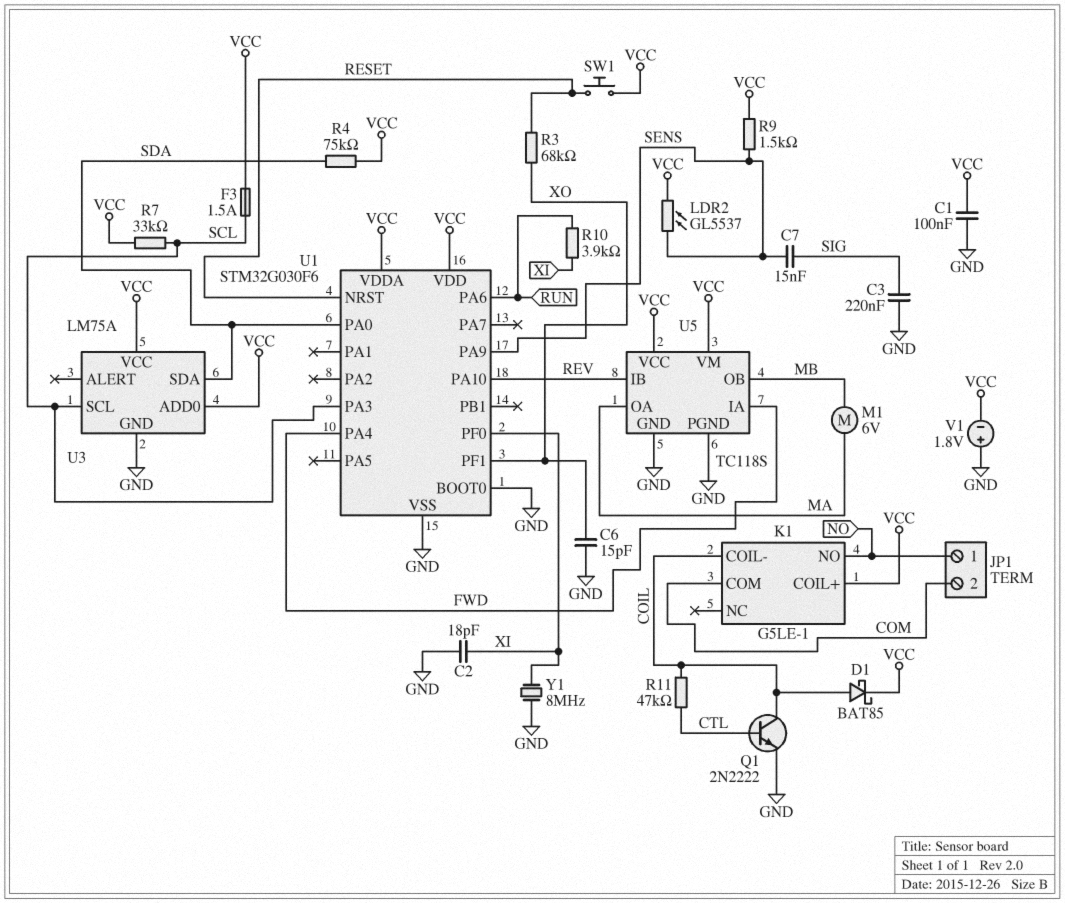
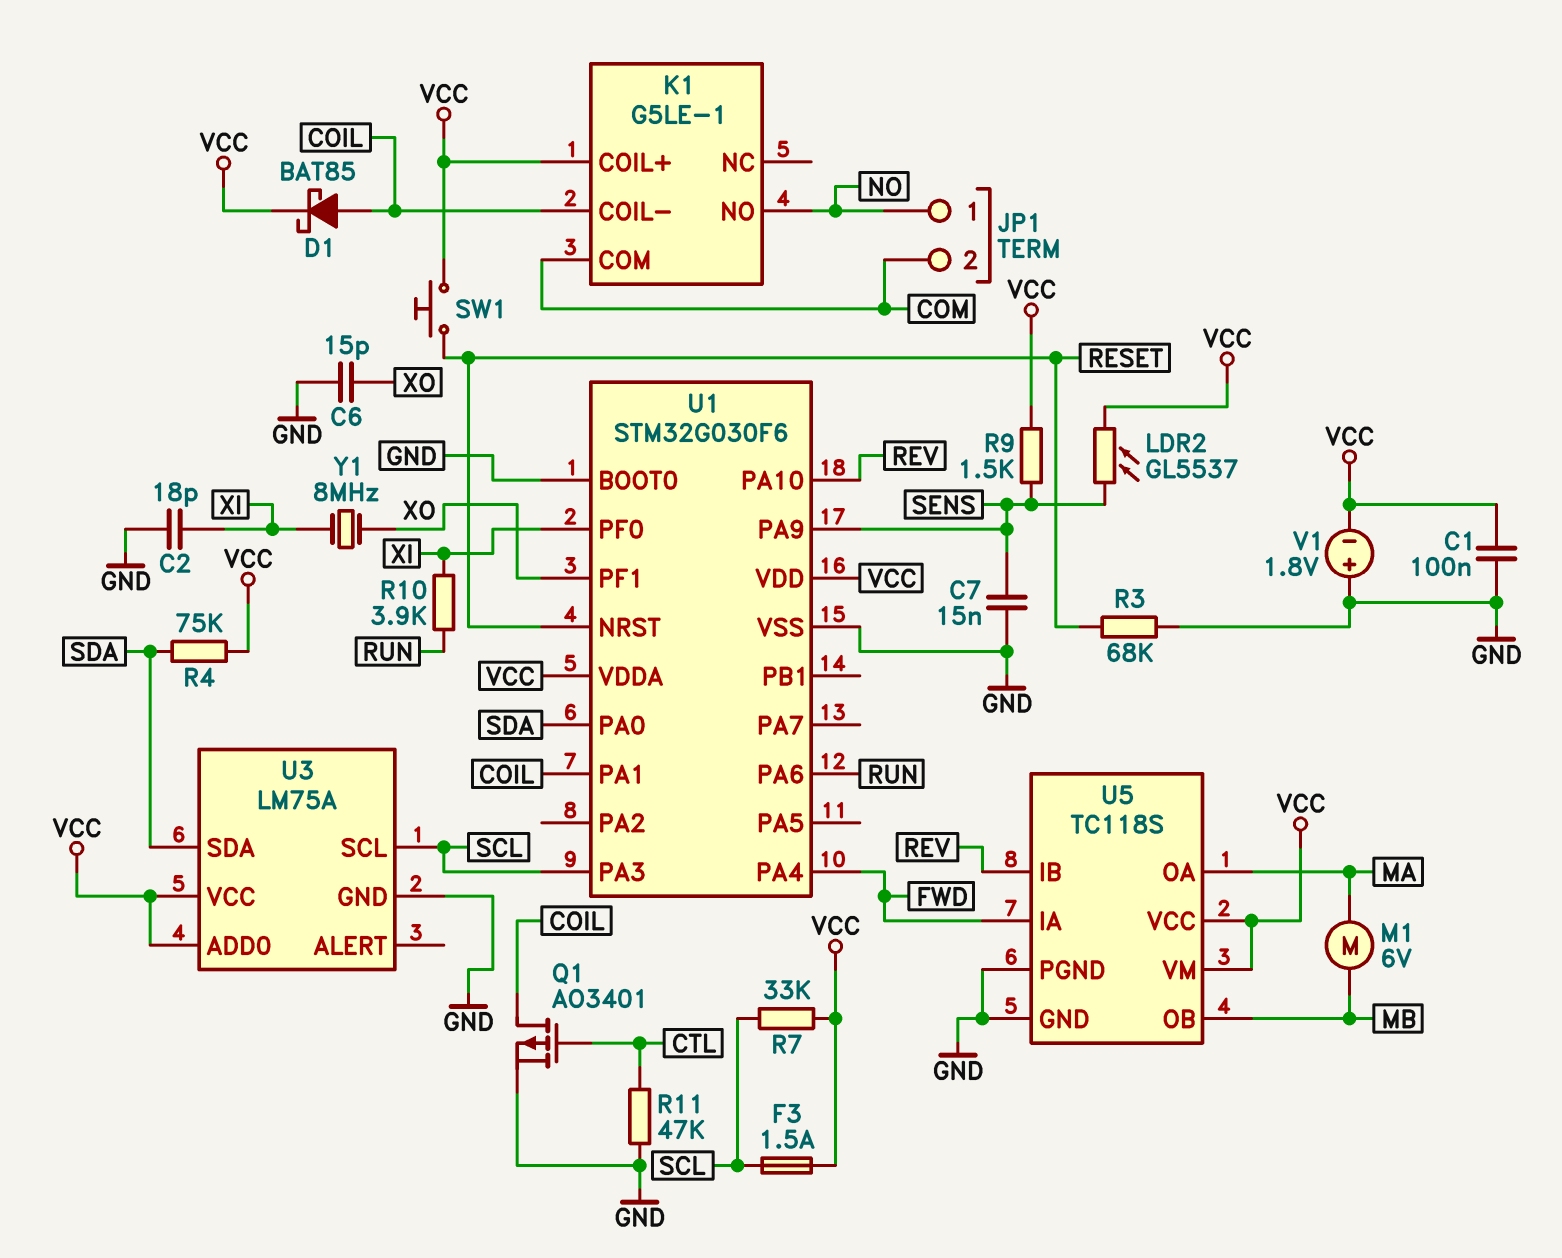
C3: 220nF (GND, SIG) -> none
C7: 15nF (SENS, SIG) -> 15nF (GND, SENS)
Q1: NPN 2N2222 (B CTL, C COIL, E GND) -> PMOS AO3401 (G CTL, D COIL, S GND)
R3: 68k (RESET, XO) -> 68k (GND, RESET)
R11: 47k (COIL, CTL) -> 47k (CTL, GND)
U1 pin PA1: none -> COIL
Y1: 8MHz (GND, XI) -> 8MHz (XI, XO)

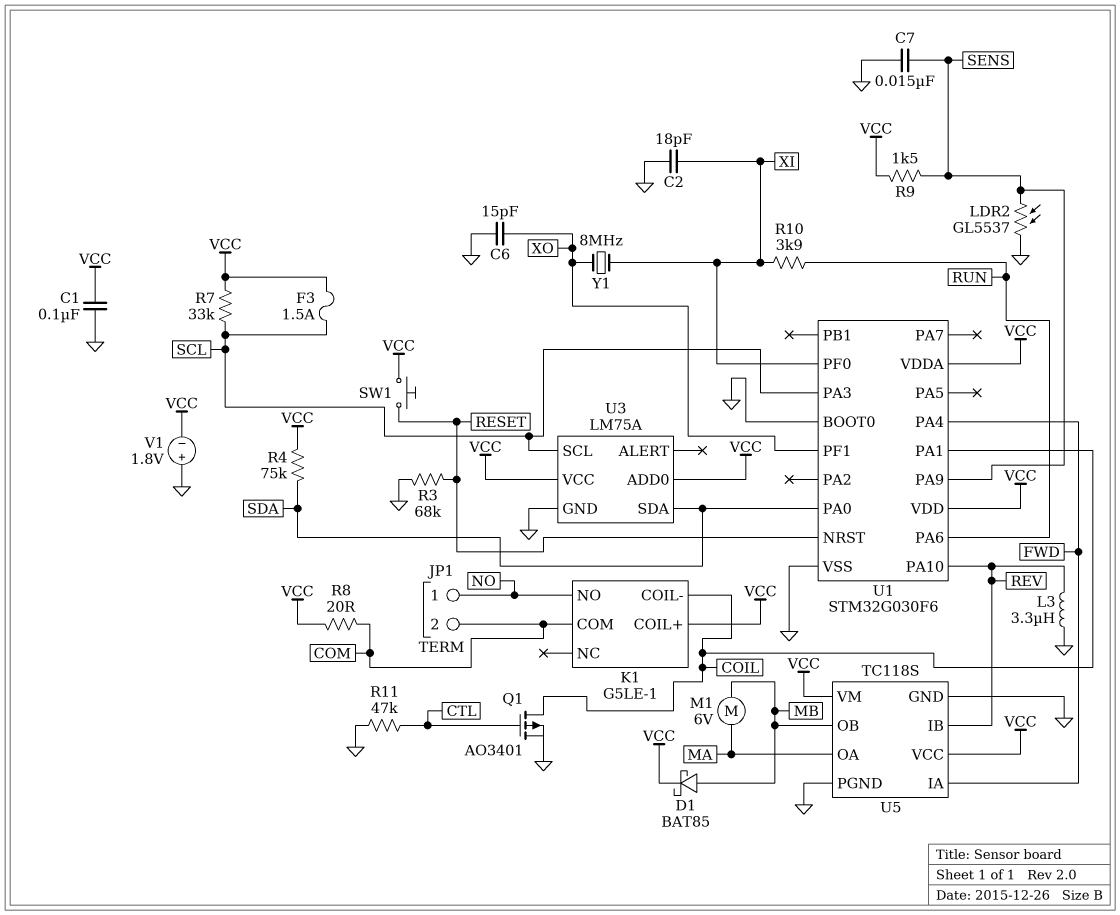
D1: schottky BAT85 (A COIL, K VCC) -> schottky BAT85 (A MB, K VCC)
L3: none -> 3.3uH (GND, REV)
LDR2: GL5537 (SENS, VCC) -> GL5537 (GND, SENS)
R8: none -> 20 (COM, VCC)

